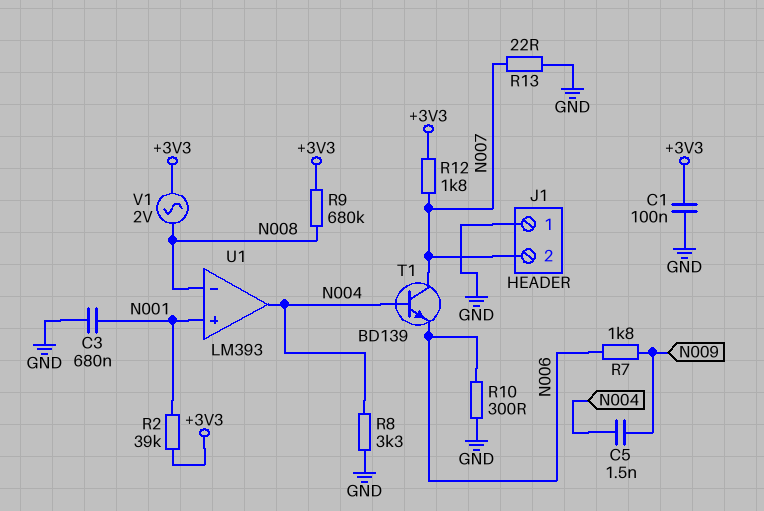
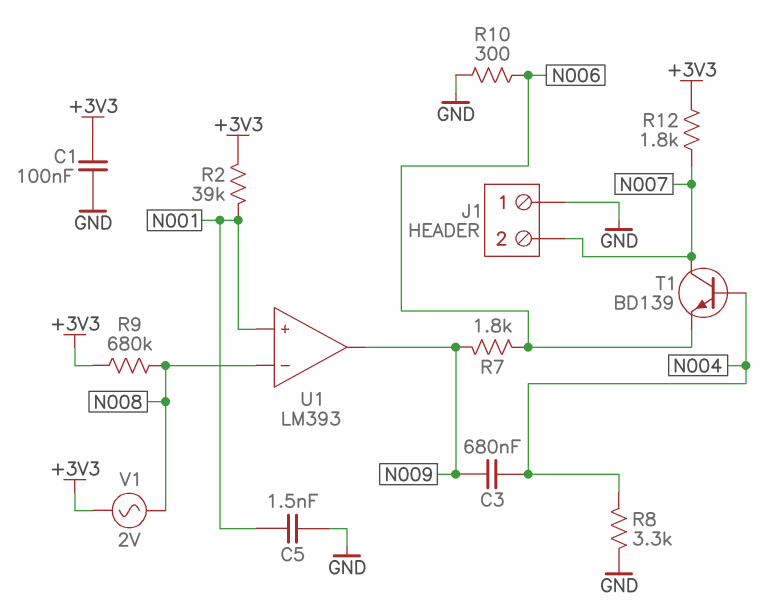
C3: 680nF (GND, N001) -> 680nF (N004, N009)
C5: 1.5nF (N004, N009) -> 1.5nF (GND, N001)
R13: 22 (GND, N007) -> none
U1 pin out: N004 -> N009

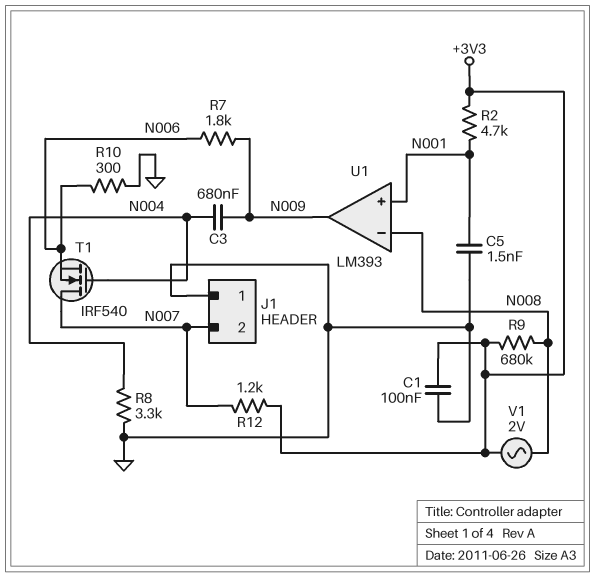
R2: 39k (+3V3, N001) -> 4.7k (+3V3, N001)
R12: 1.8k (+3V3, N007) -> 1.2k (+3V3, N007)
T1: NPN BD139 (B N004, C N007, E N006) -> NMOS IRF540 (G N004, D N007, S N006)

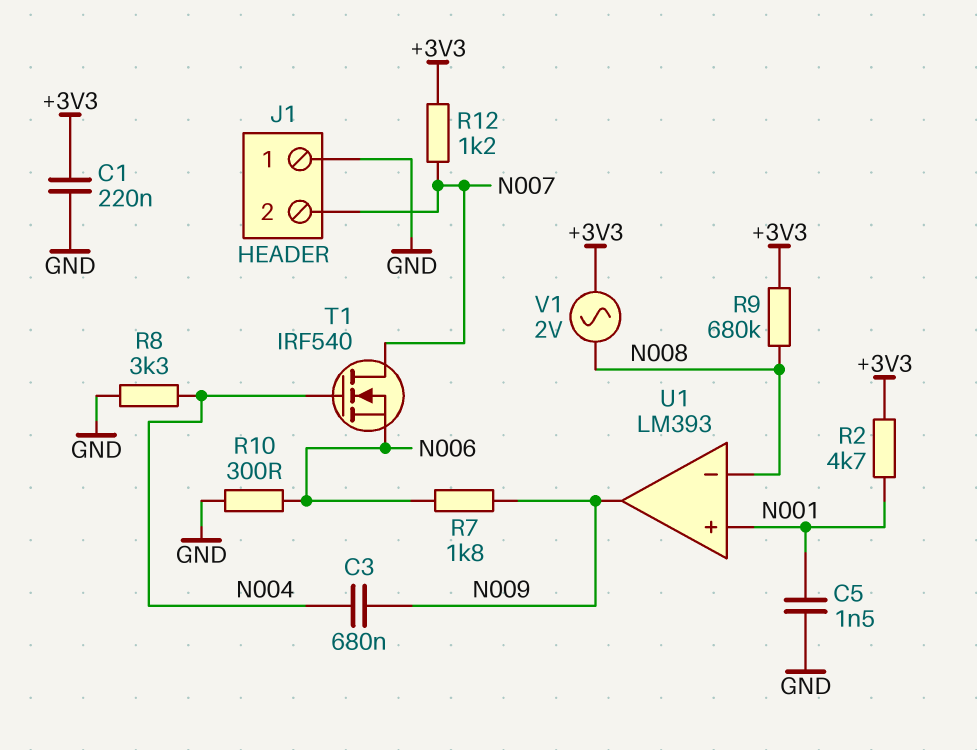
C1: 100nF (+3V3, GND) -> 220nF (+3V3, GND)

